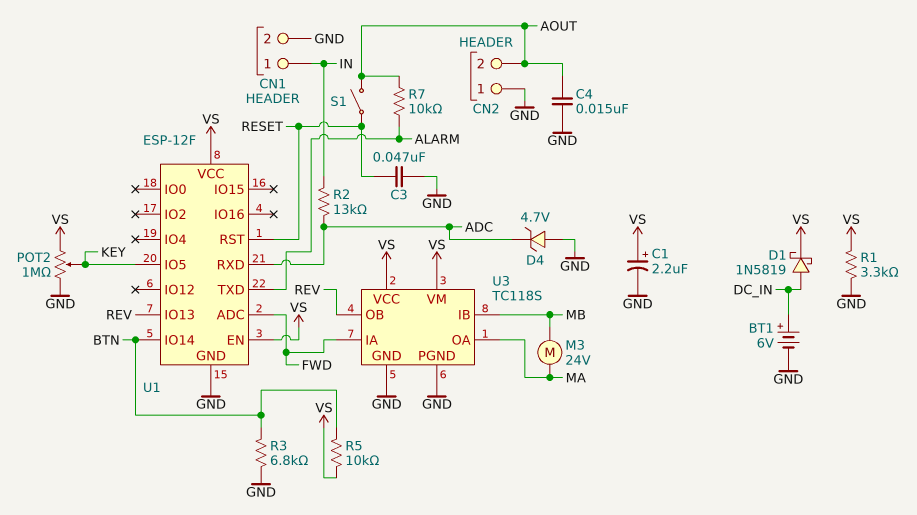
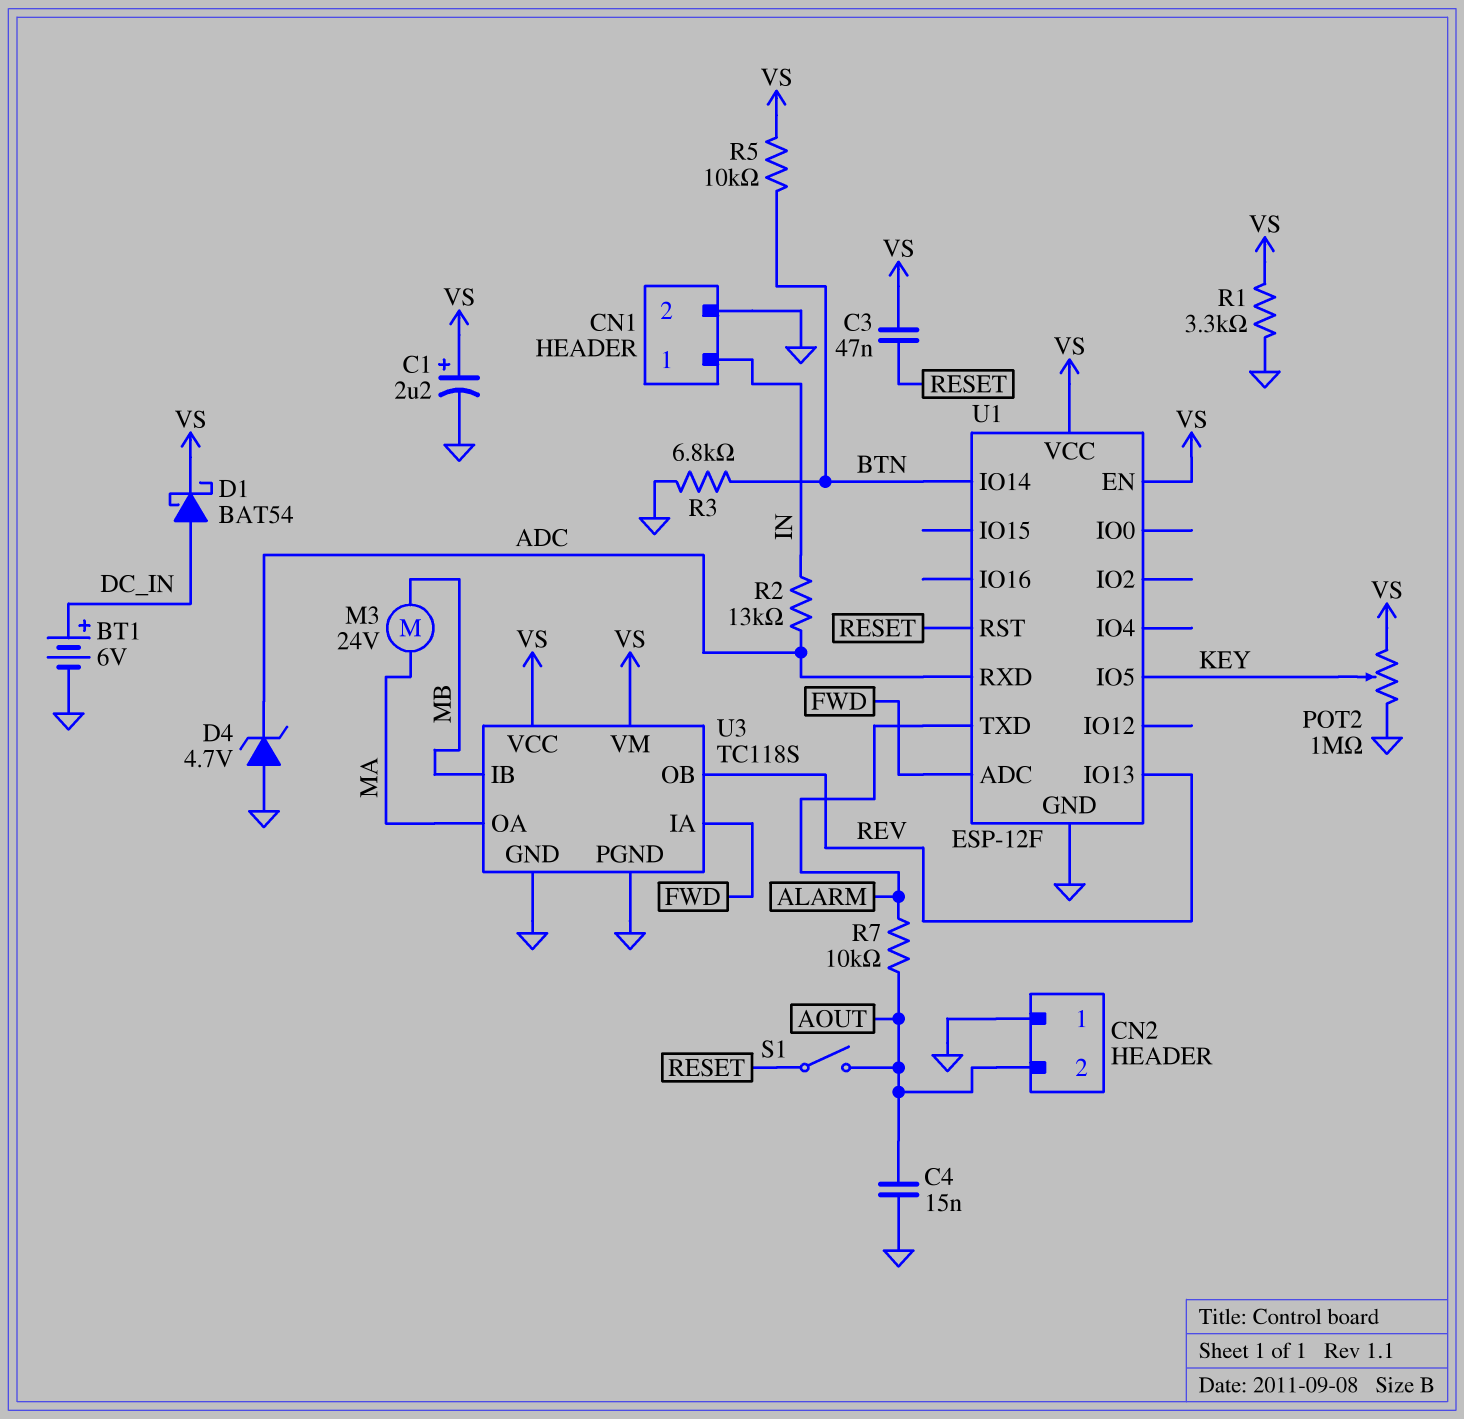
C3: 47nF (GND, RESET) -> 47nF (RESET, VS)
D1: schottky 1N5819 (A DC_IN, K VS) -> schottky BAT54 (A DC_IN, K VS)

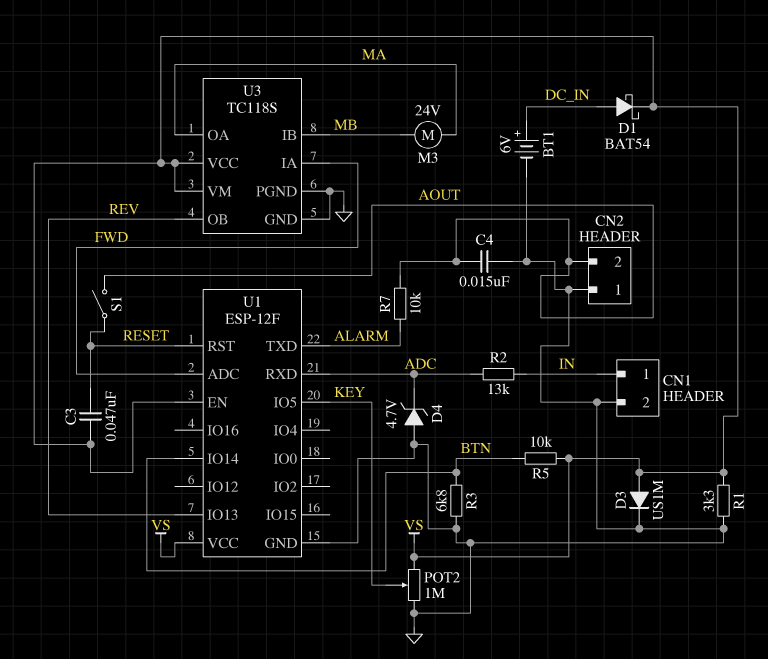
C1: 2.2uF (plus VS, minus GND) -> none
D3: none -> diode US1M (A VS, K GND)

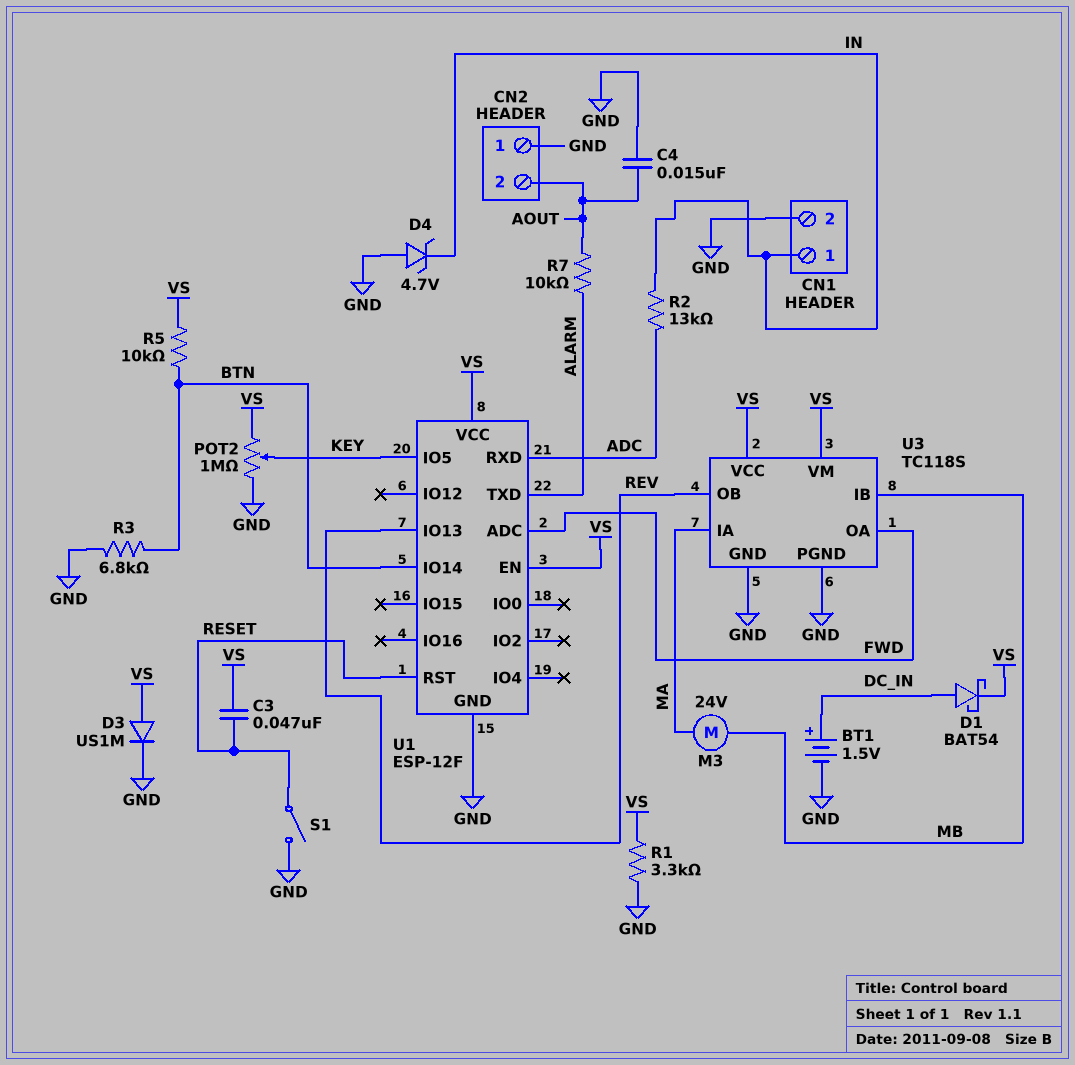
BT1: 6V (plus DC_IN, minus GND) -> 1.5V (plus DC_IN, minus GND)
D4: zener 4.7V (A GND, K ADC) -> zener 4.7V (A GND, K IN)
S1: switch (AOUT, RESET) -> switch (GND, RESET)
U3 pin IA: FWD -> MA
U3 pin OA: MA -> FWD

